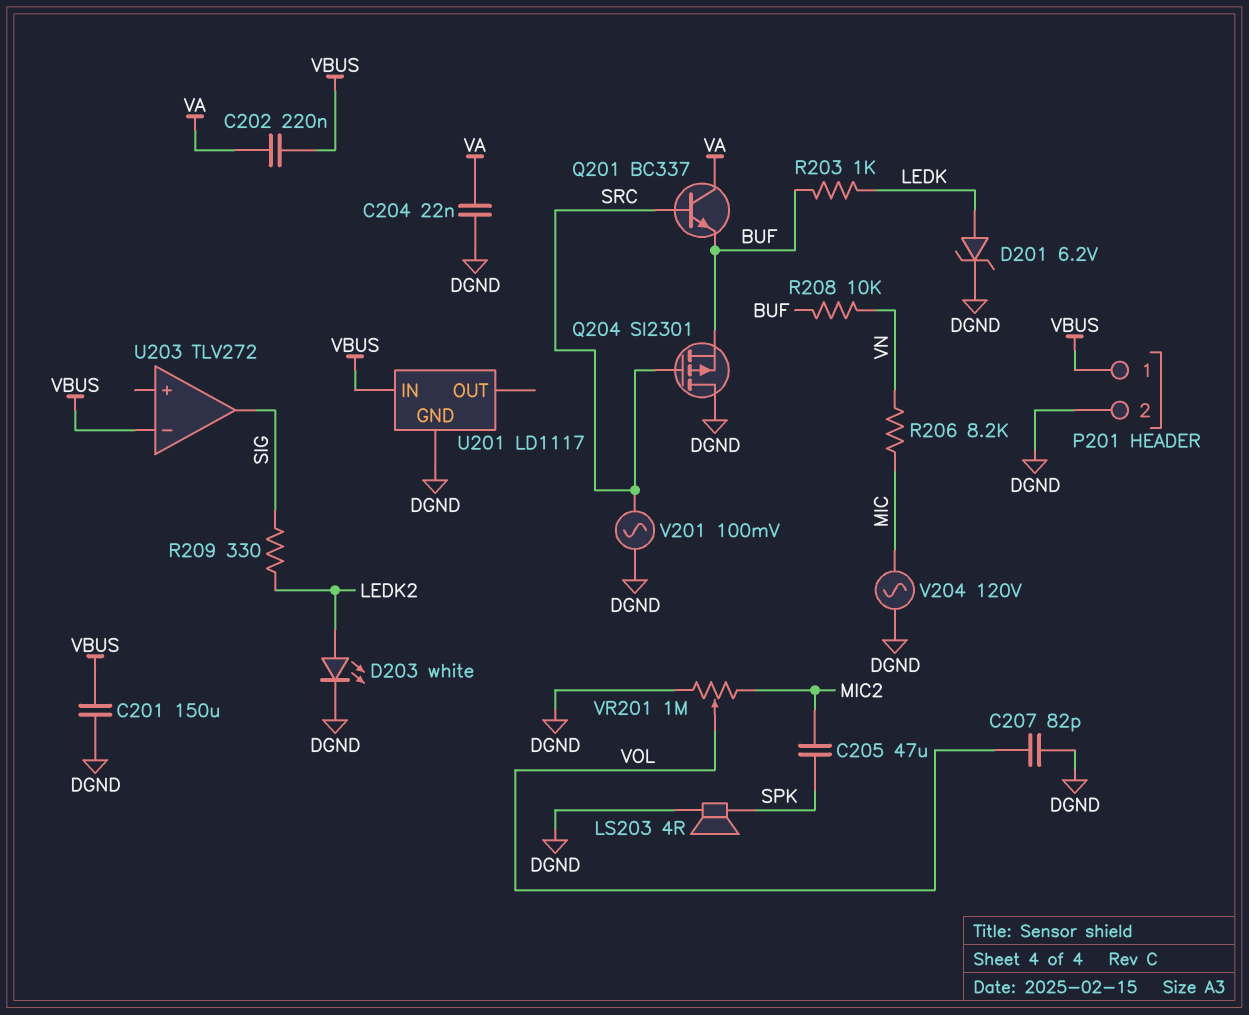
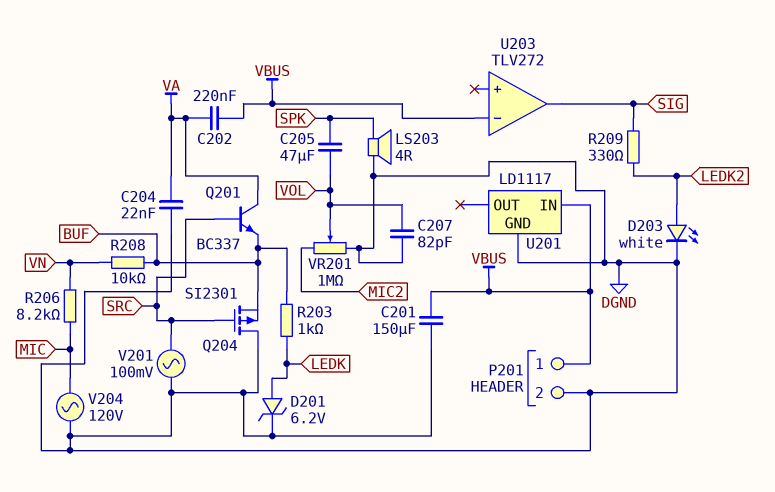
C205: 47uF (MIC2, SPK) -> 47uF (SPK, VOL)

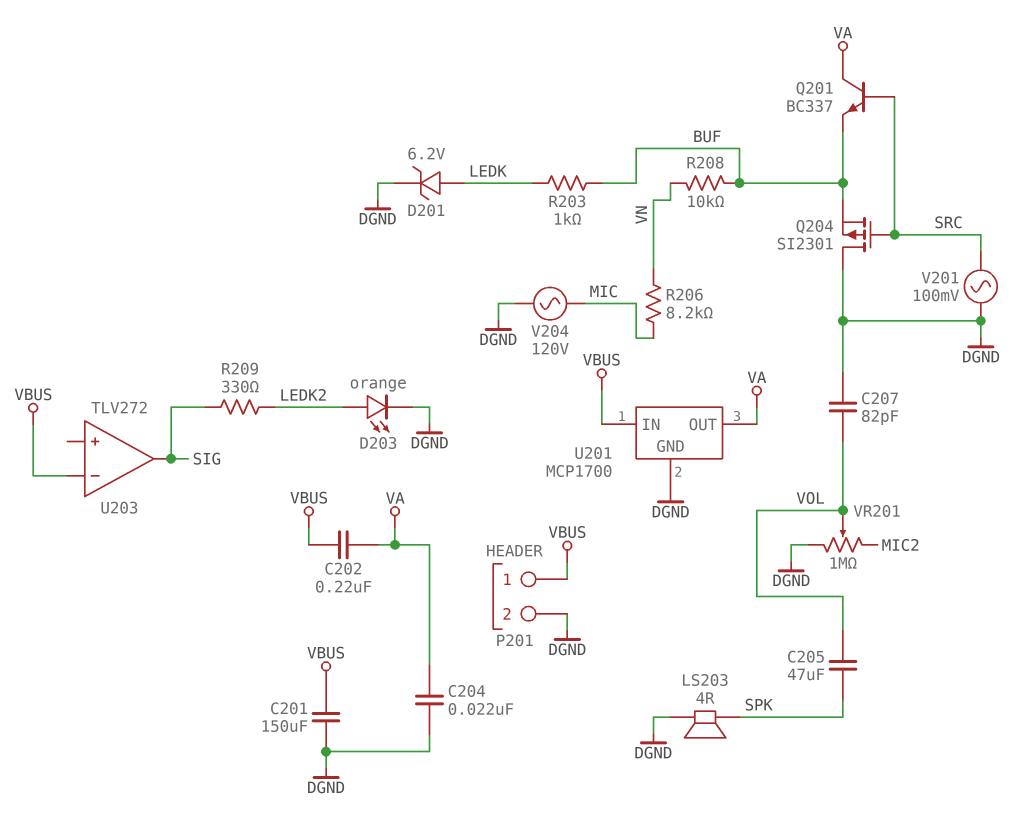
D203: LED white (A LEDK2, K DGND) -> LED orange (A LEDK2, K DGND)
U201: LD1117 -> MCP1700
U201 pin OUT: none -> VA

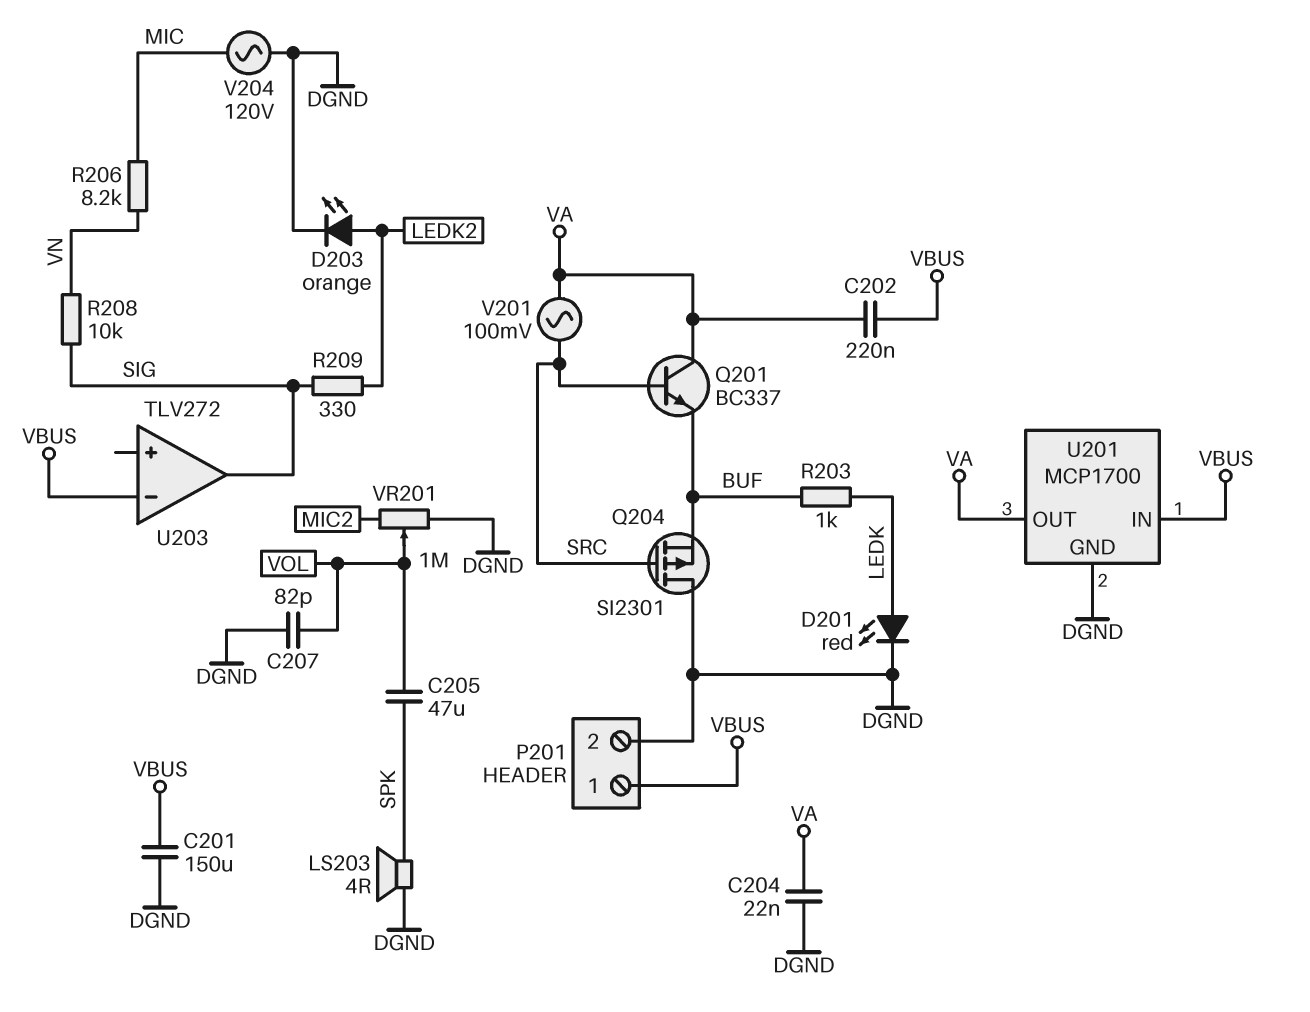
D201: zener 6.2V (A LEDK, K DGND) -> LED red (A LEDK, K DGND)
R208: 10k (BUF, VN) -> 10k (SIG, VN)
V201: AC 100mV (DGND, SRC) -> AC 100mV (SRC, VA)

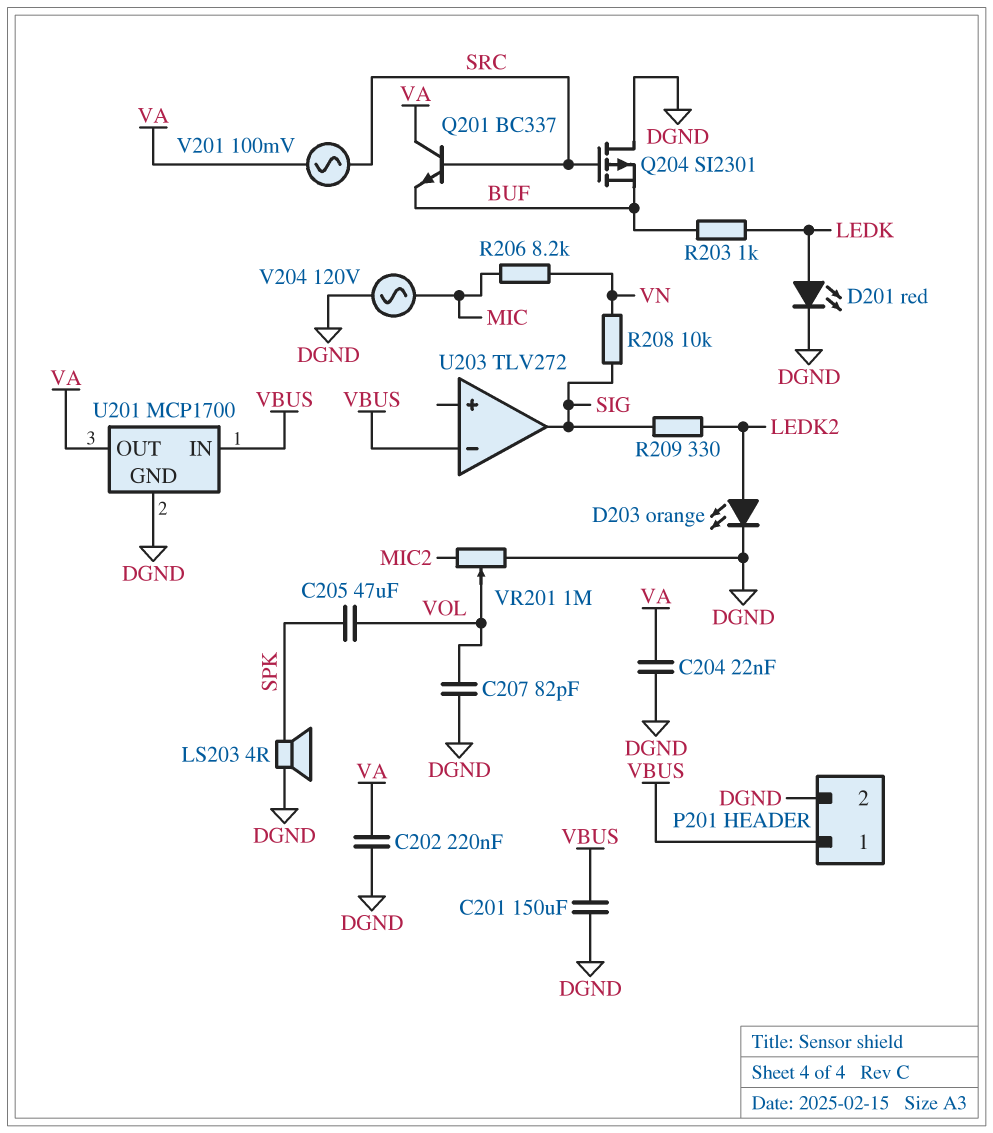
C202: 220nF (VA, VBUS) -> 220nF (DGND, VA)

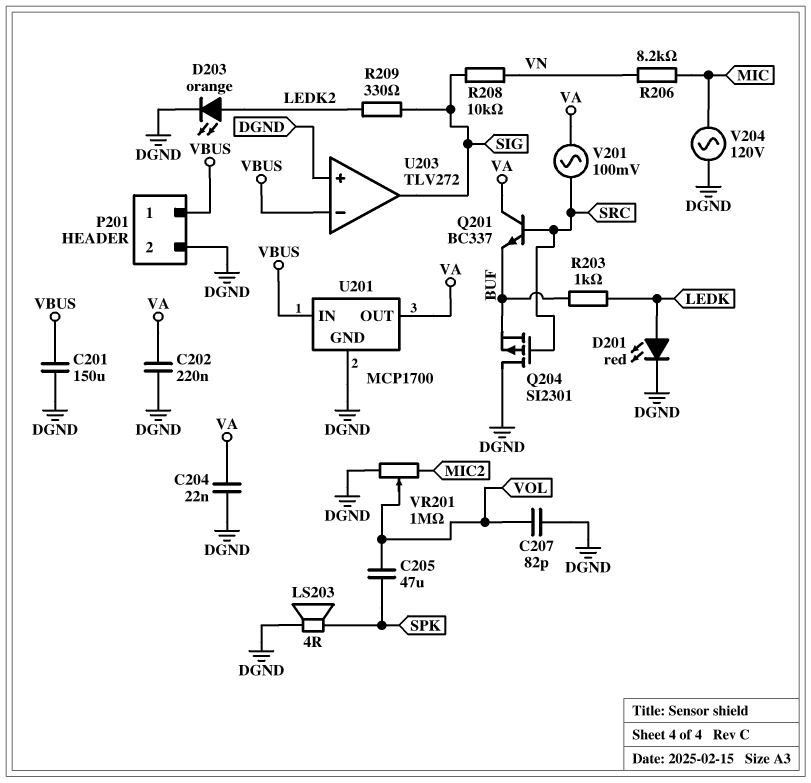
U203 pin in+: none -> DGND

